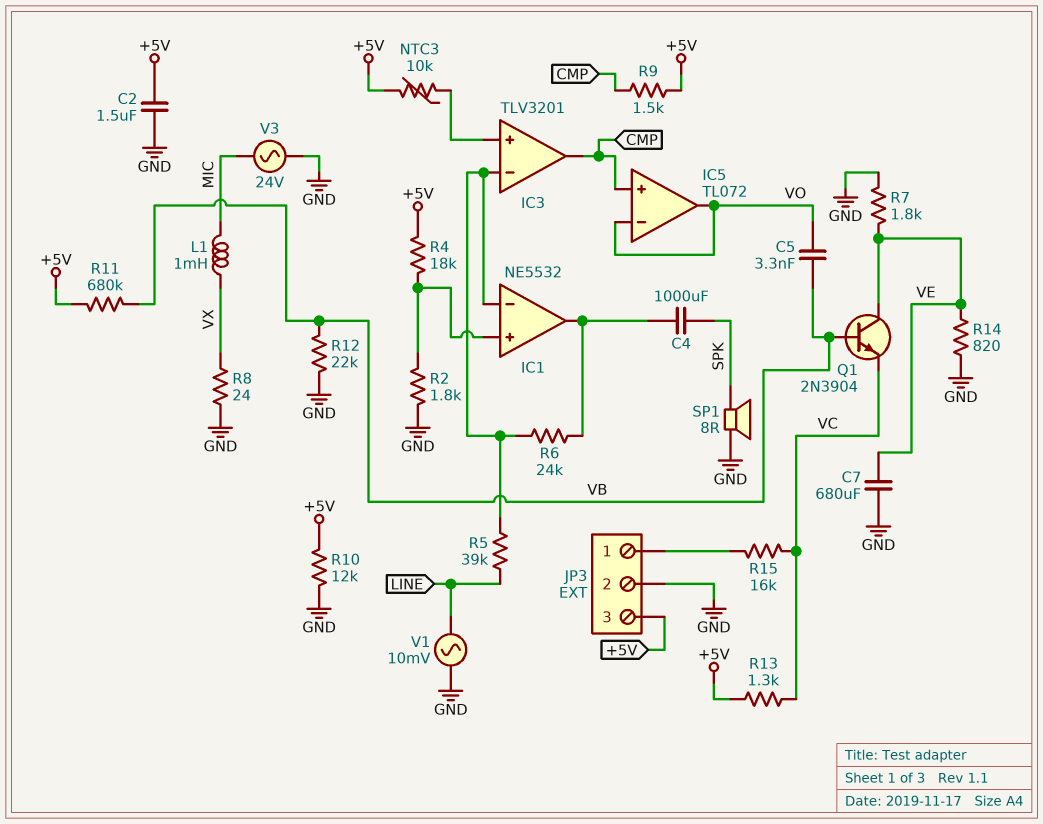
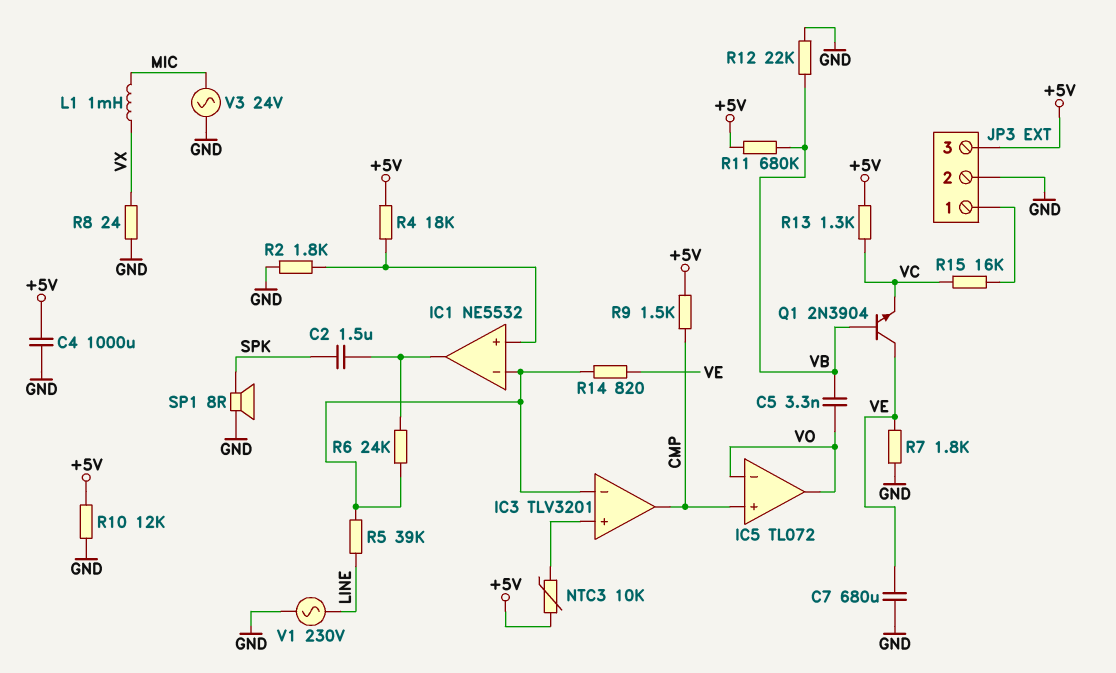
C2: 1.5uF (+5V, GND) -> 1.5uF (IC1/out, SPK)
C4: 1000uF (IC1/out, SPK) -> 1000uF (+5V, GND)
R14: 820 (GND, VE) -> 820 (IC1/in-, VE)
V1: AC 10mV (GND, LINE) -> AC 230V (GND, LINE)

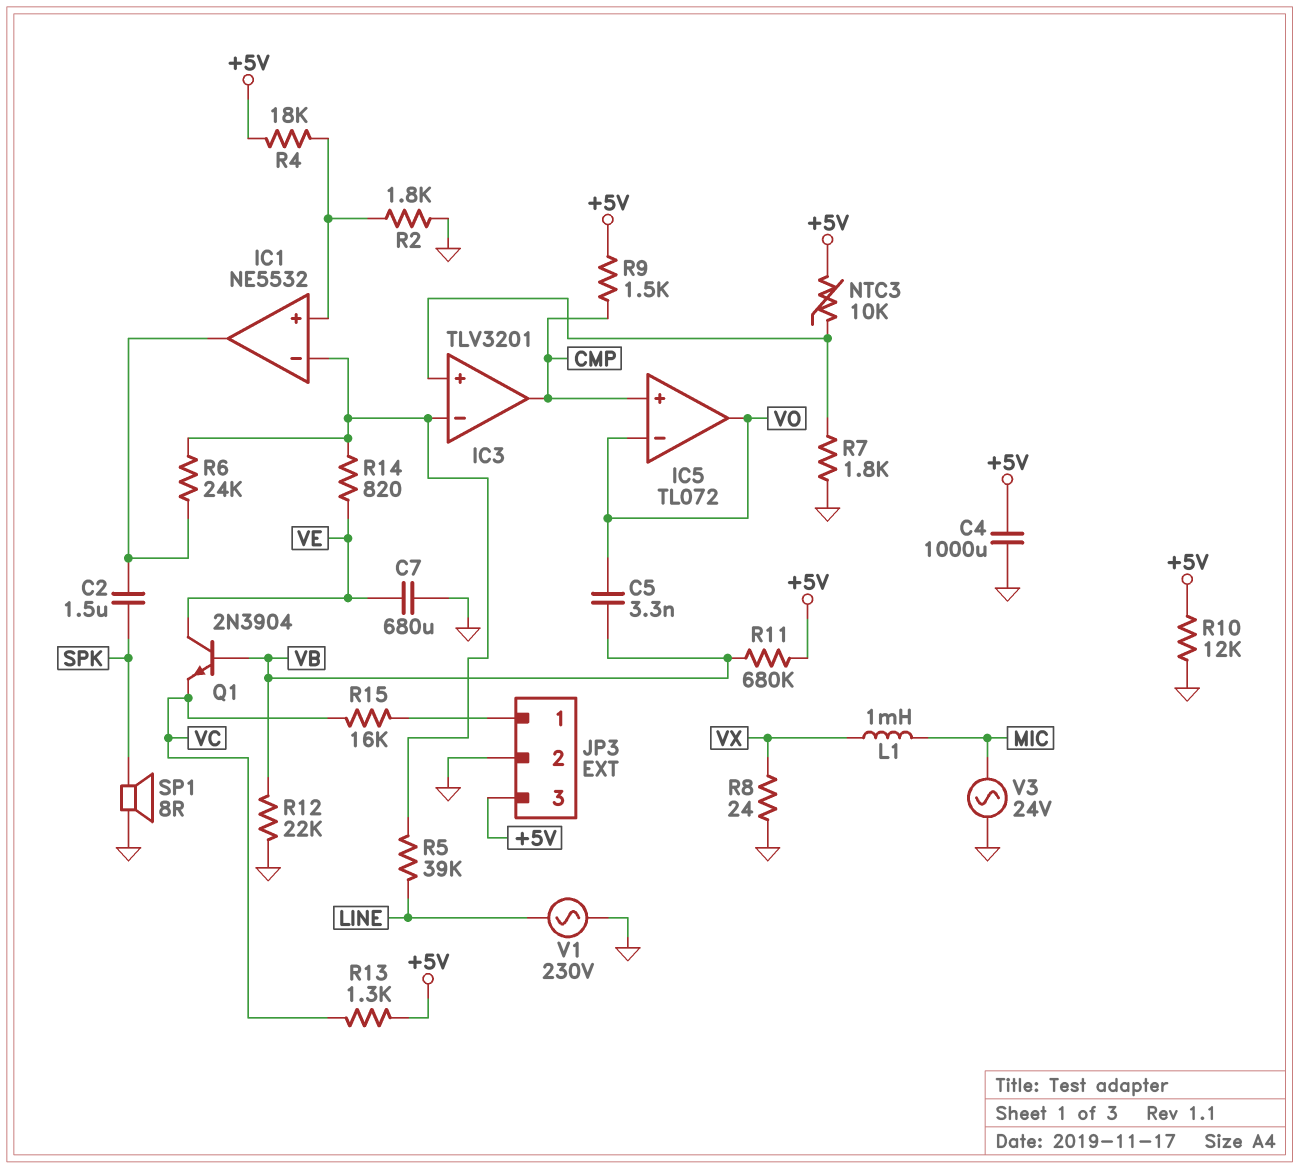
R7: 1.8k (GND, VE) -> 1.8k (GND, IC3/in+)

